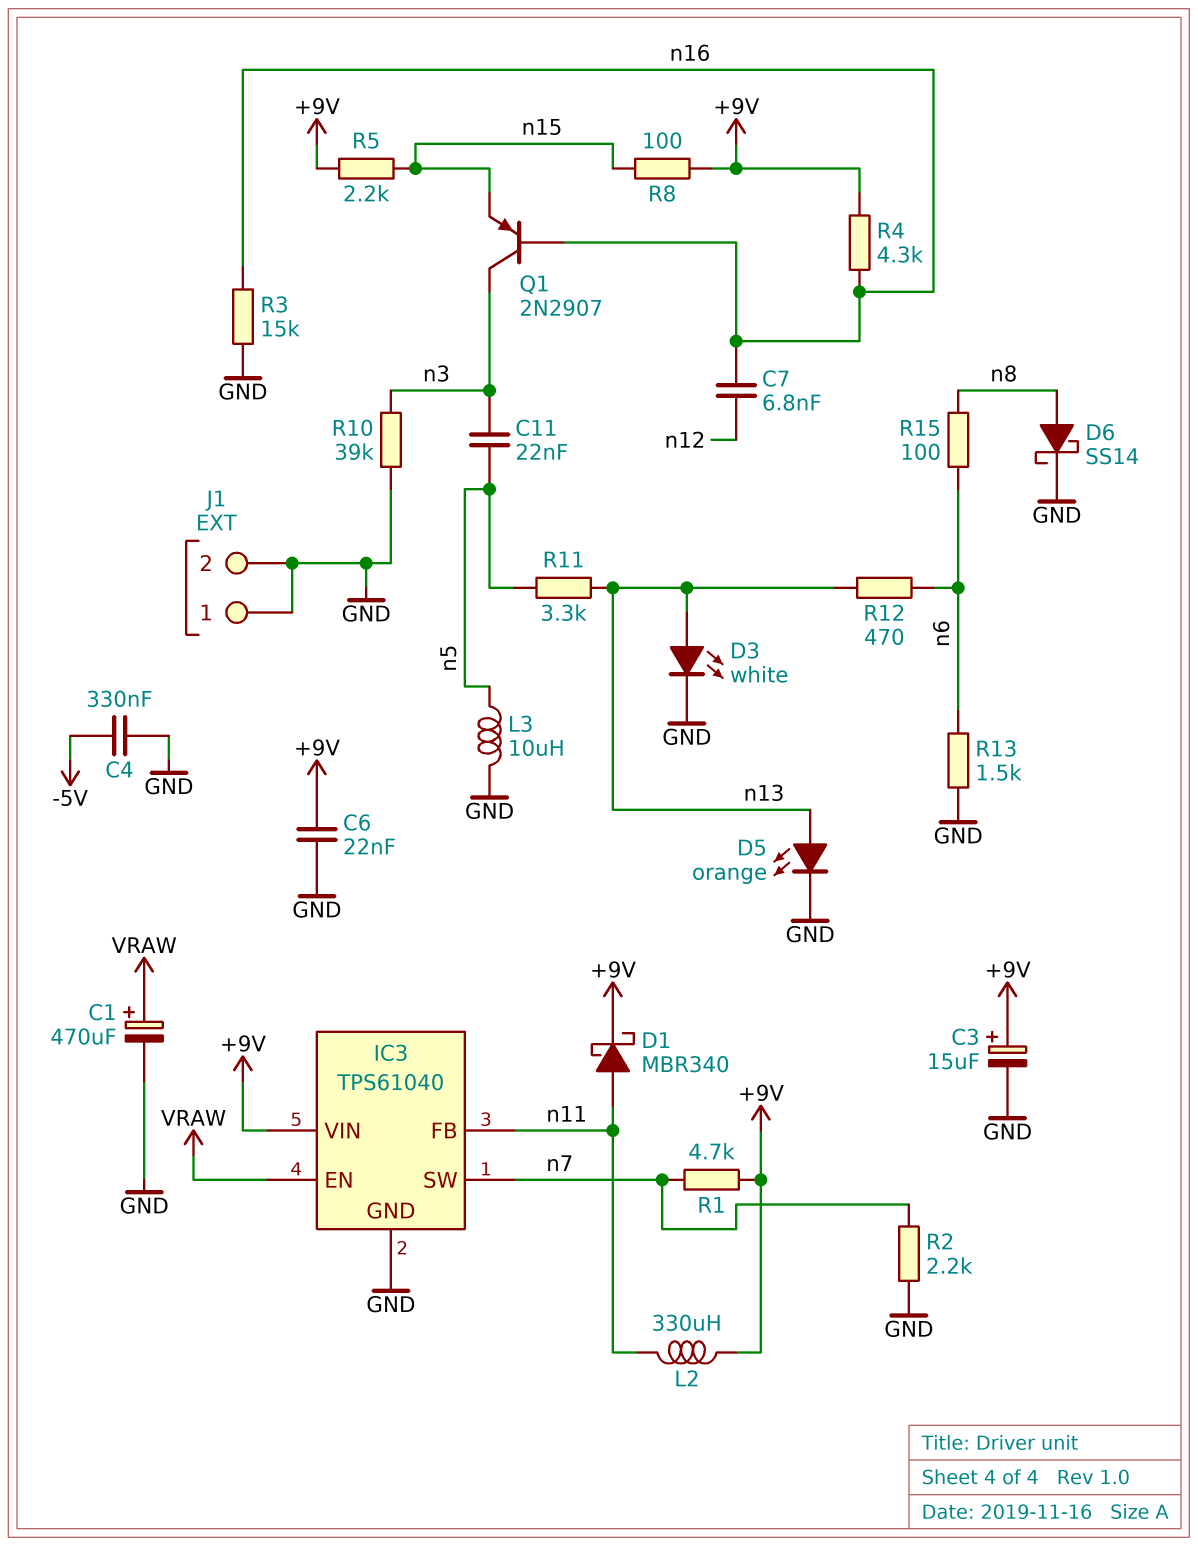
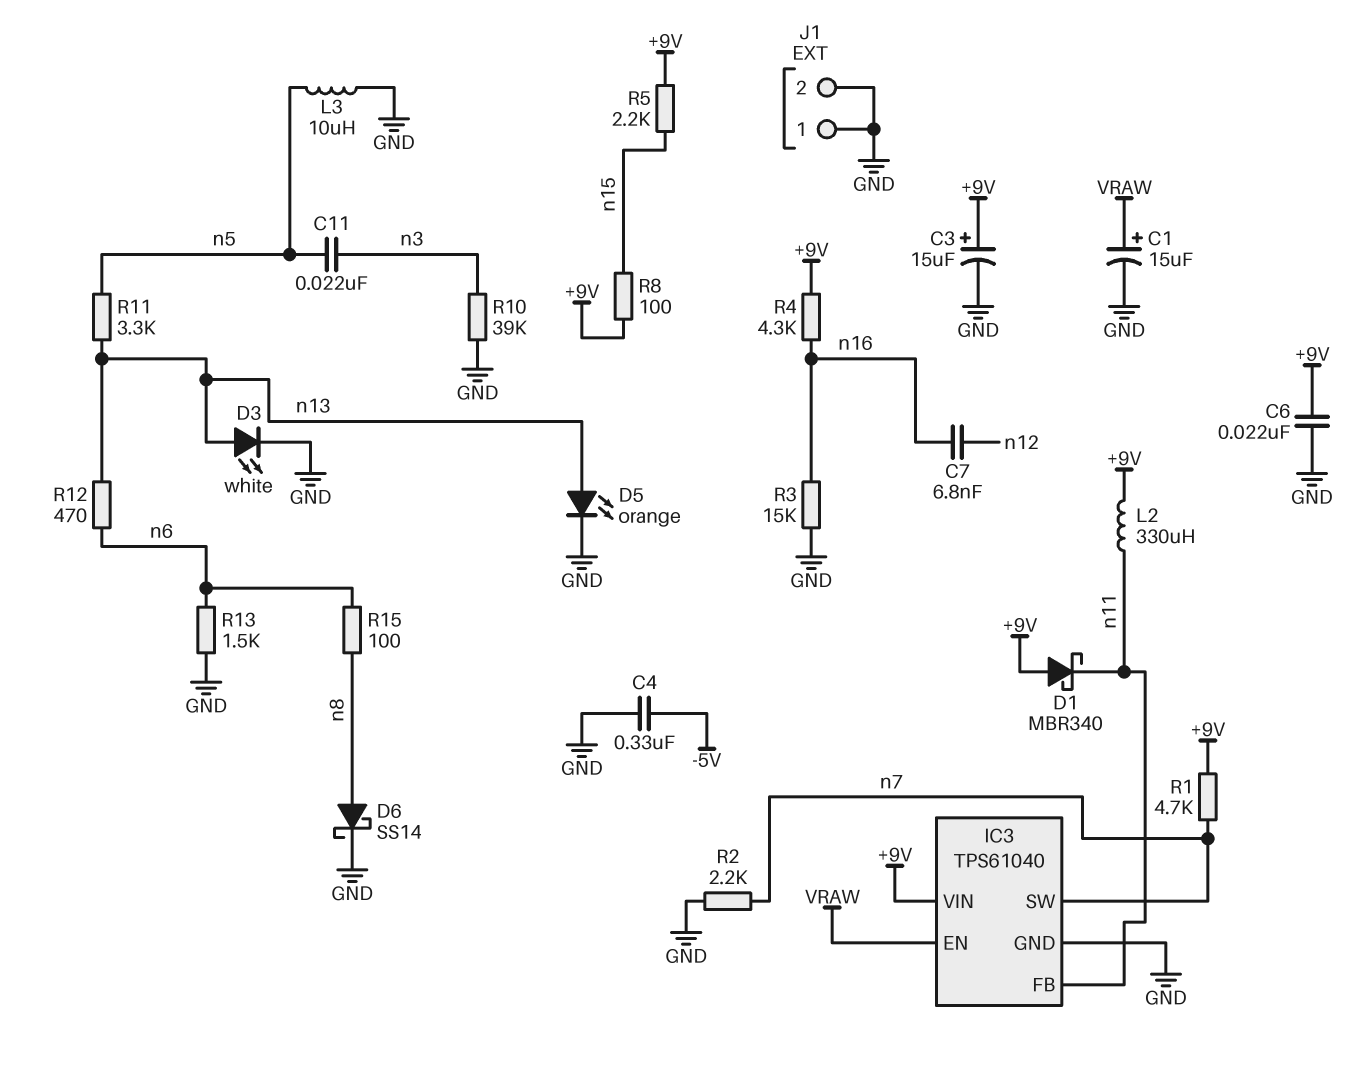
C1: 470uF (plus VRAW, minus GND) -> 15uF (plus VRAW, minus GND)
D1: schottky MBR340 (A n11, K +9V) -> schottky MBR340 (A +9V, K n11)
Q1: PNP 2N2907 (B n16, C n3, E n15) -> none

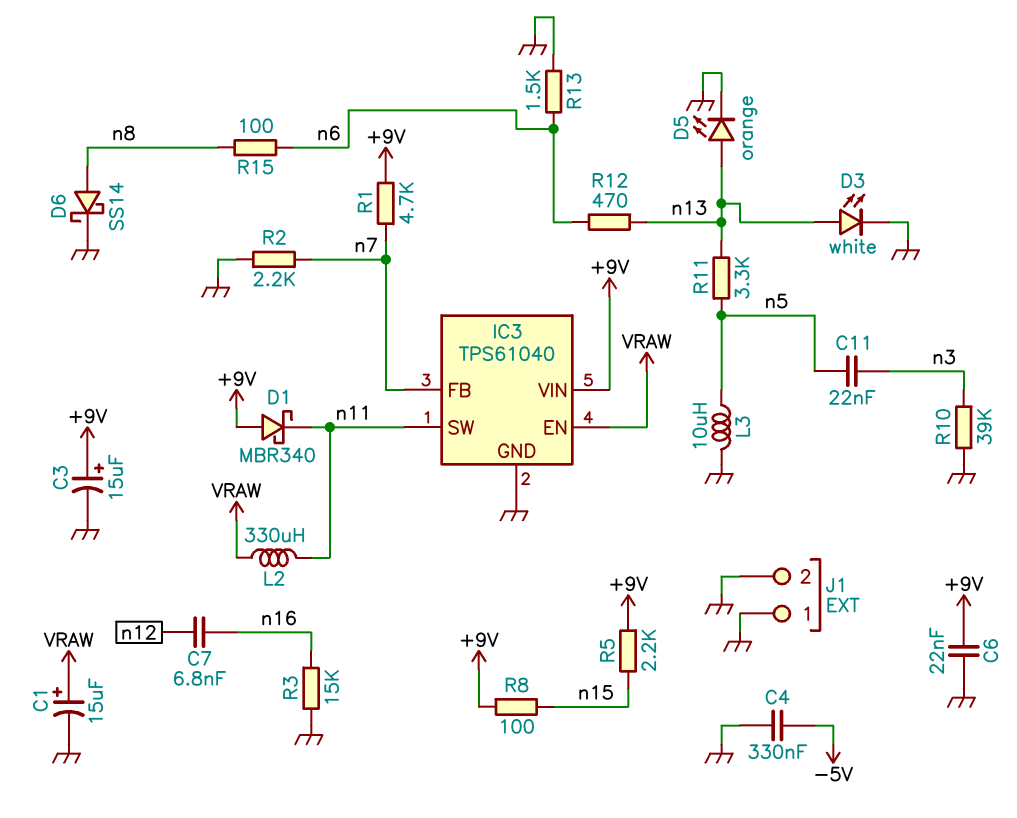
IC3 pin FB: n11 -> n7
IC3 pin SW: n7 -> n11
L2: 330uH (+9V, n11) -> 330uH (VRAW, n11)
R4: 4.3k (+9V, n16) -> none

